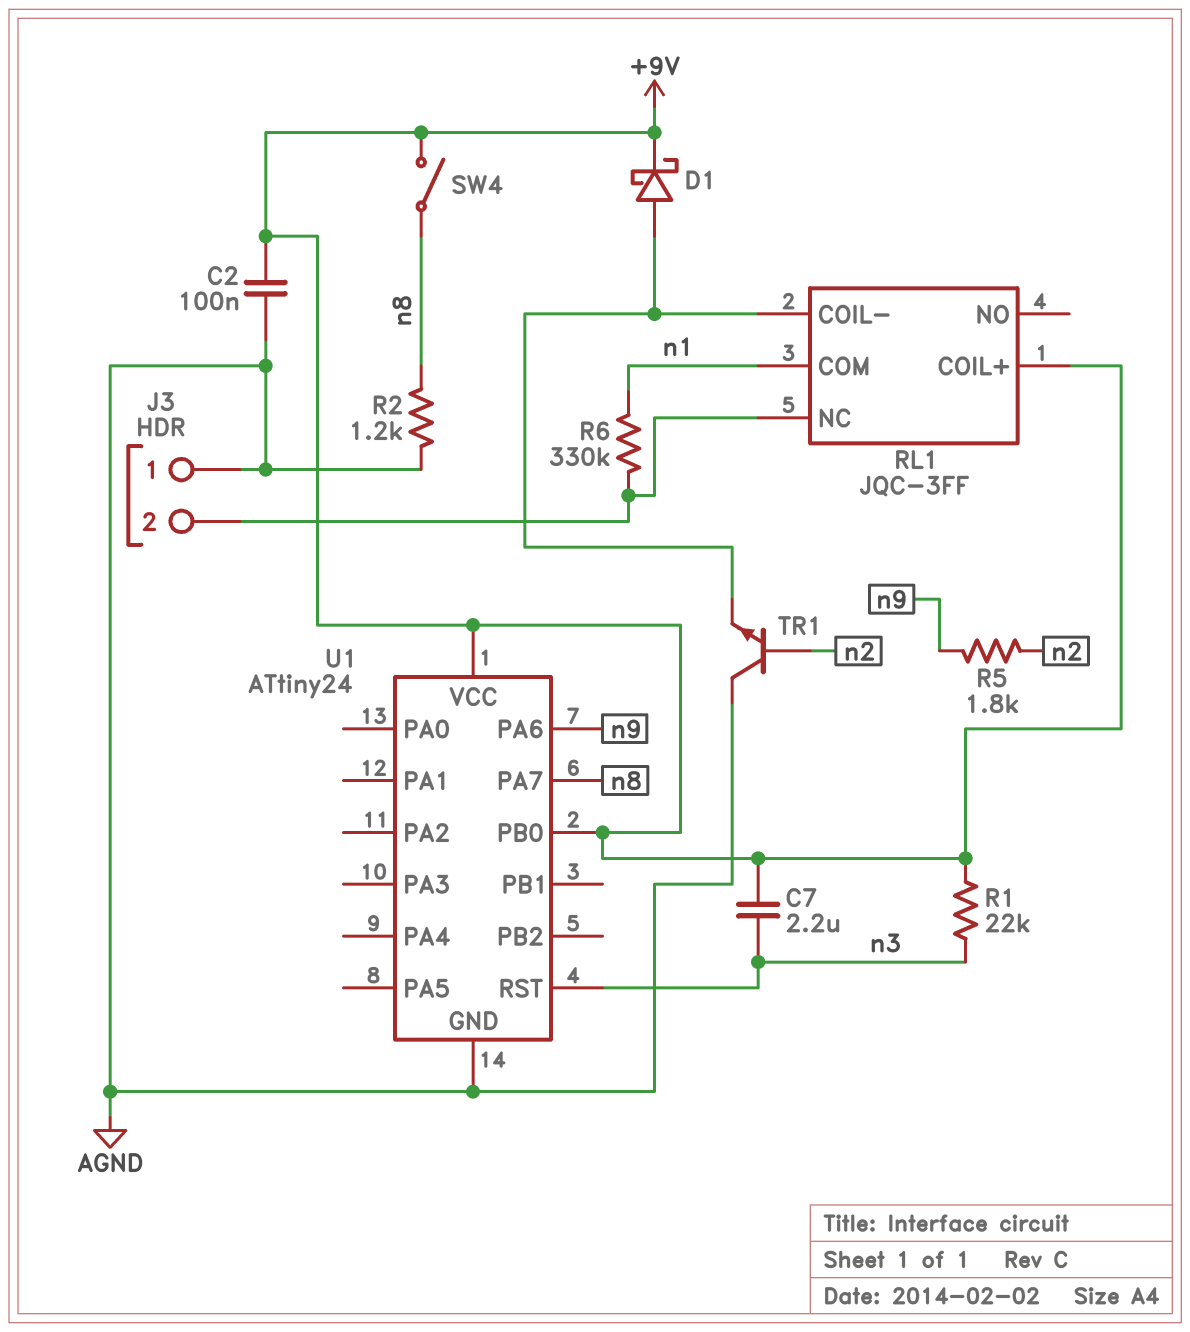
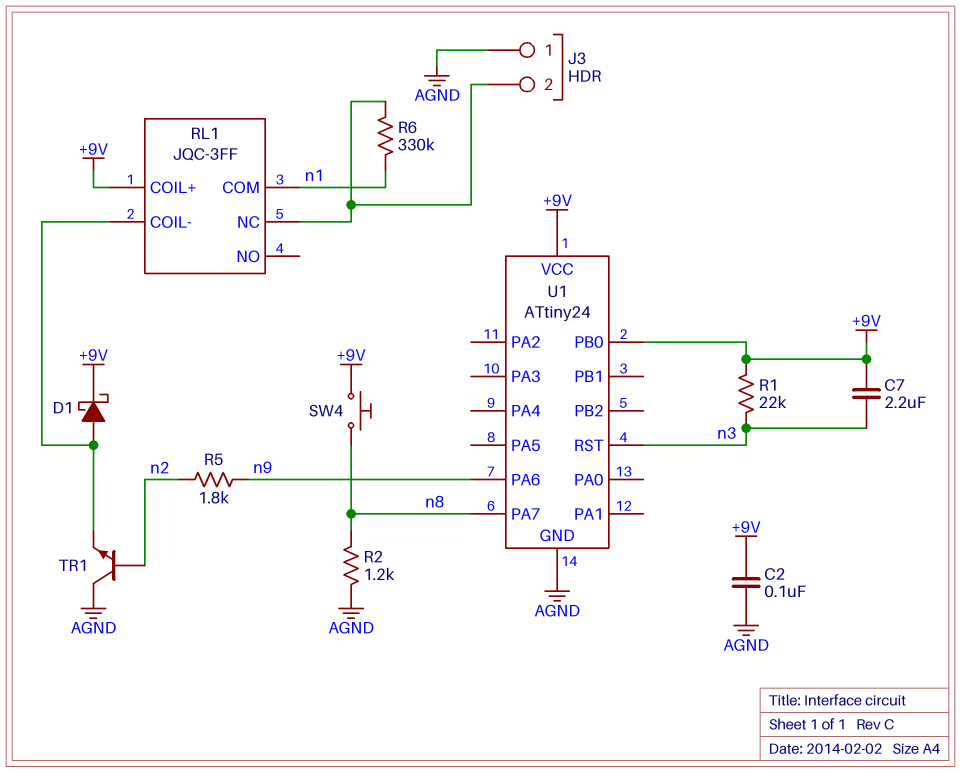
SW4: switch (+9V, n8) -> button (+9V, n8)

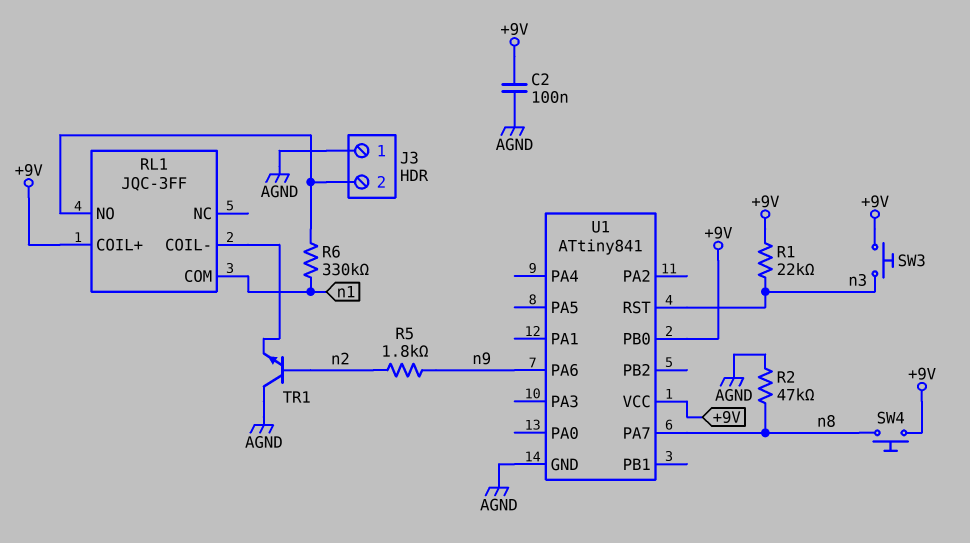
C7: 2.2uF (+9V, n3) -> none
D1: schottky (A RL1/COIL-, K +9V) -> none
R2: 1.2k (AGND, n8) -> 47k (AGND, n8)
RL1 pin NC: J3/2 -> none
RL1 pin NO: none -> J3/2
SW3: none -> button (+9V, n3)
U1: ATtiny24 -> ATtiny841

